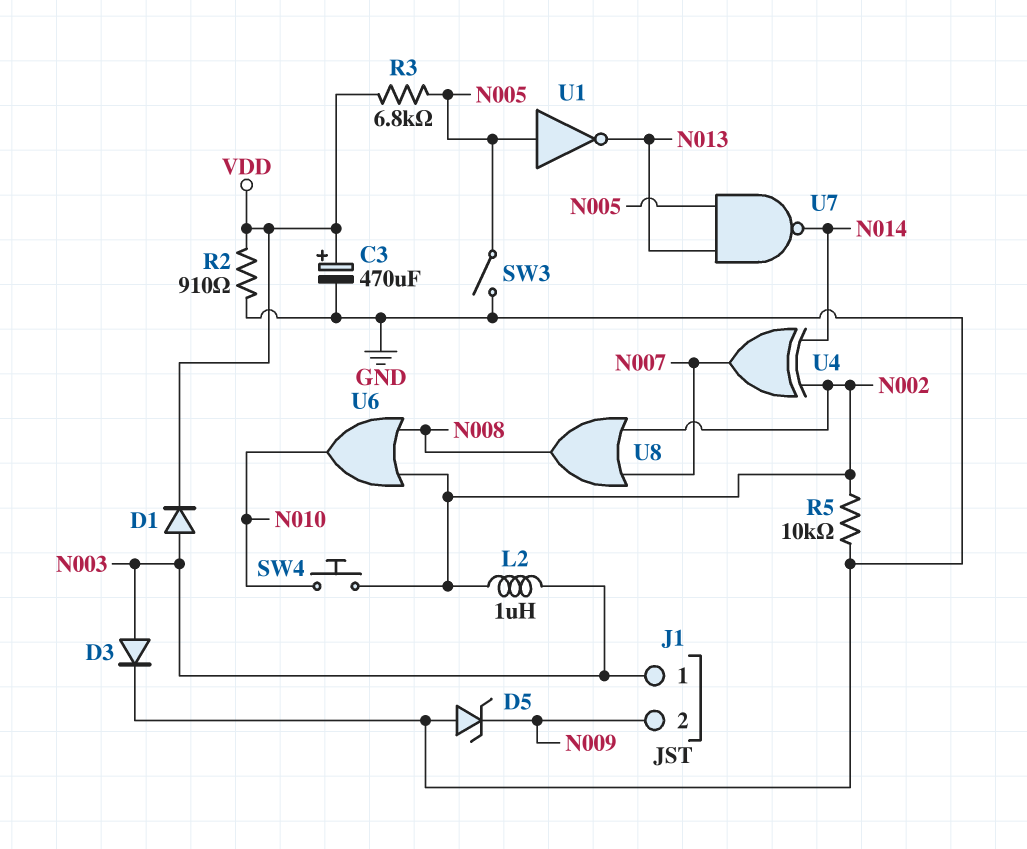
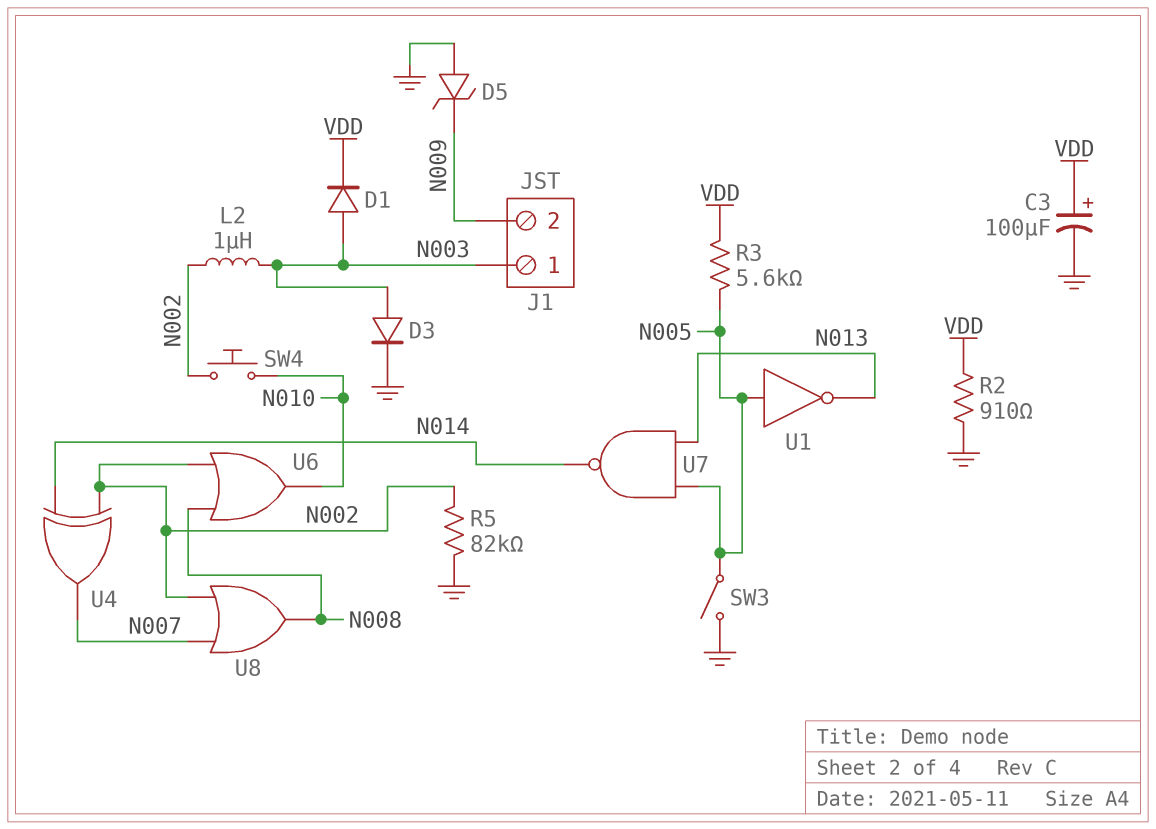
C3: 470uF (plus VDD, minus GND) -> 100uF (plus VDD, minus GND)
R3: 6.8k (N005, VDD) -> 5.6k (N005, VDD)
R5: 10k (GND, N002) -> 82k (GND, N002)

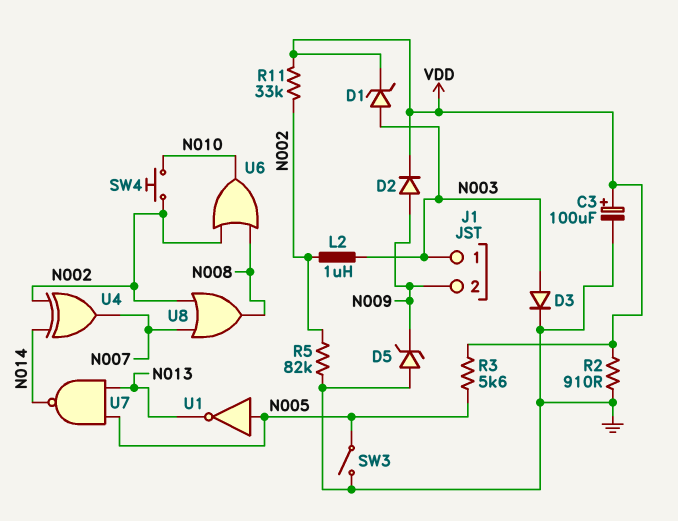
D1: diode (A N003, K VDD) -> zener (A N003, K VDD)
D2: none -> diode (A N009, K VDD)
R11: none -> 33k (N002, VDD)

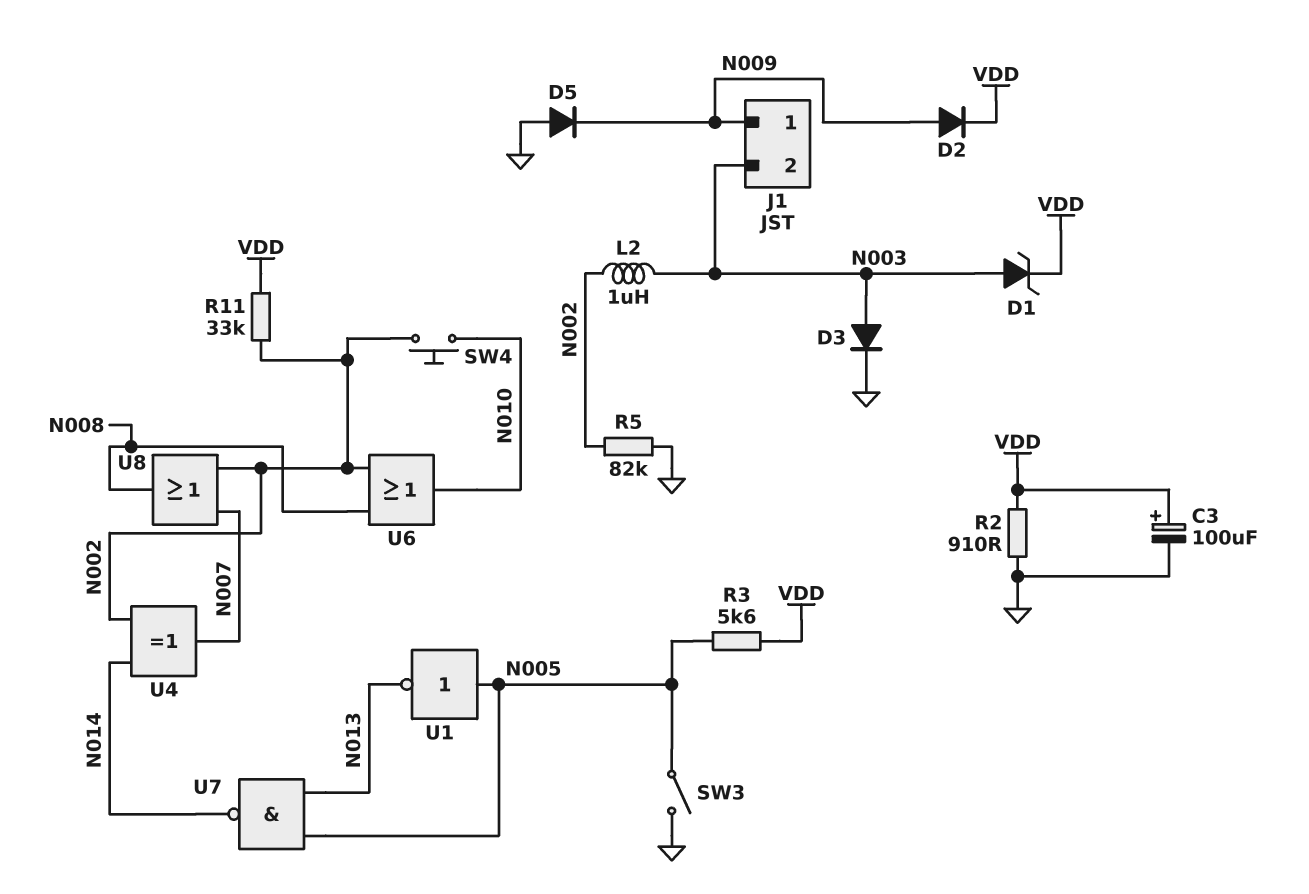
D5: zener (A GND, K N009) -> diode (A GND, K N009)
J1 pin 1: N003 -> N009
J1 pin 2: N009 -> N003

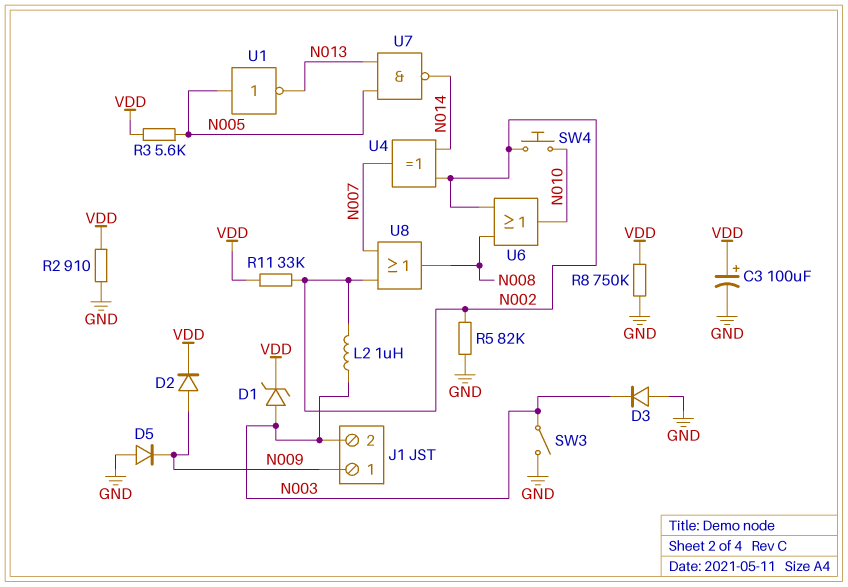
D3: diode (A N003, K GND) -> diode (A GND, K N003)
R8: none -> 750k (GND, VDD)
SW3: switch (GND, N005) -> switch (GND, N003)

